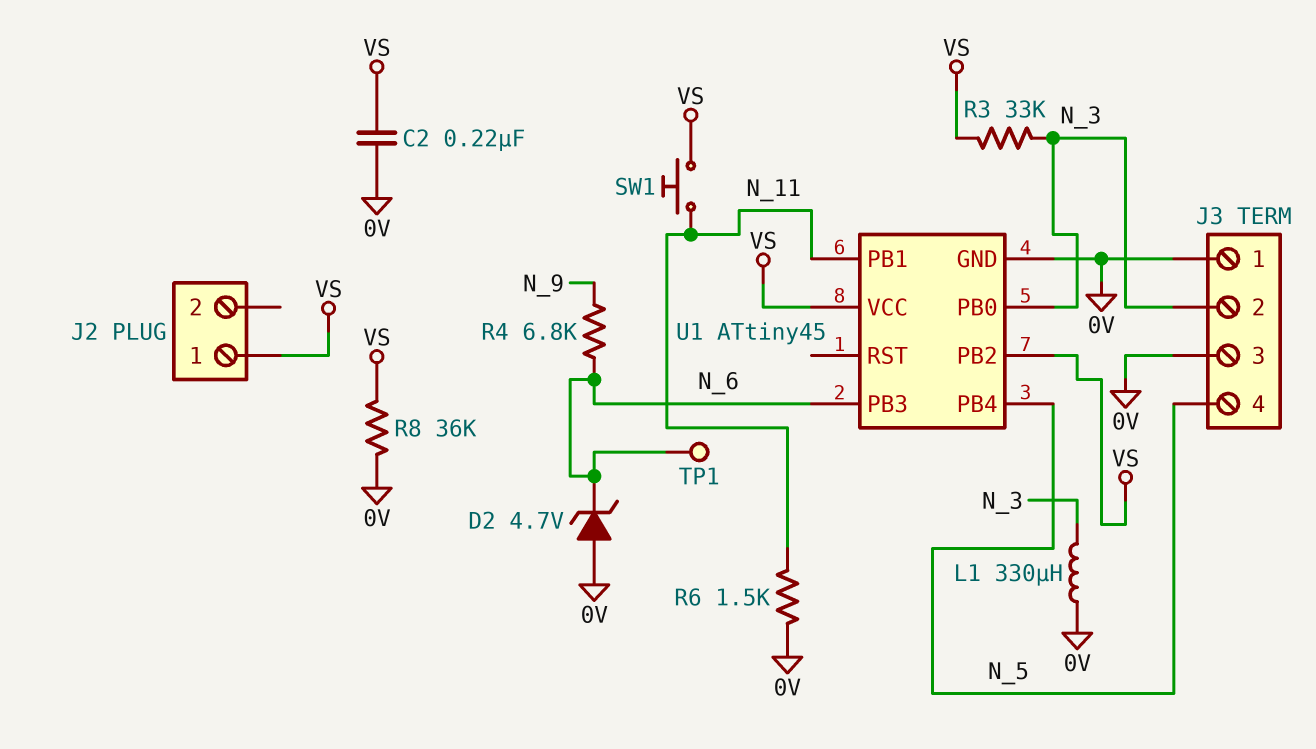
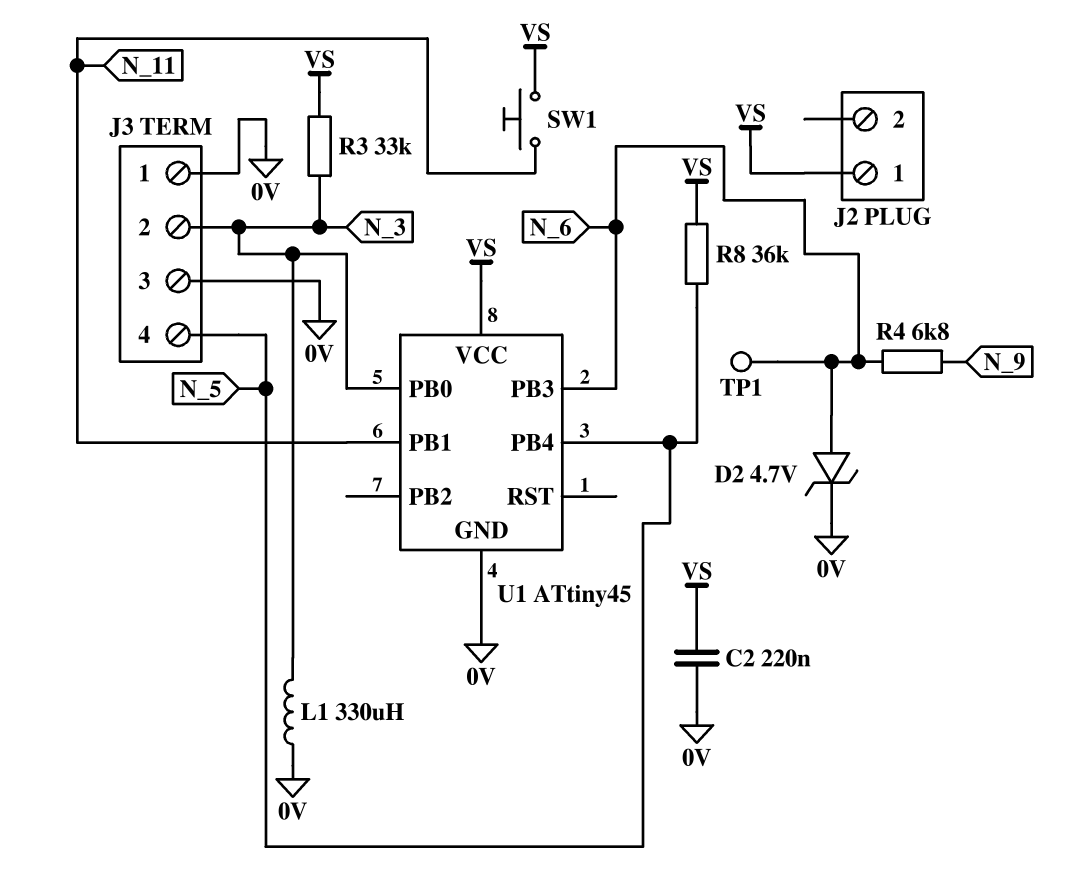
D2: zener 4.7V (A 0V, K N_6) -> zener 4.7V (A N_6, K 0V)
R6: 1.5k (0V, N_11) -> none
R8: 36k (0V, VS) -> 36k (N_5, VS)
U1 pin PB2: VS -> none

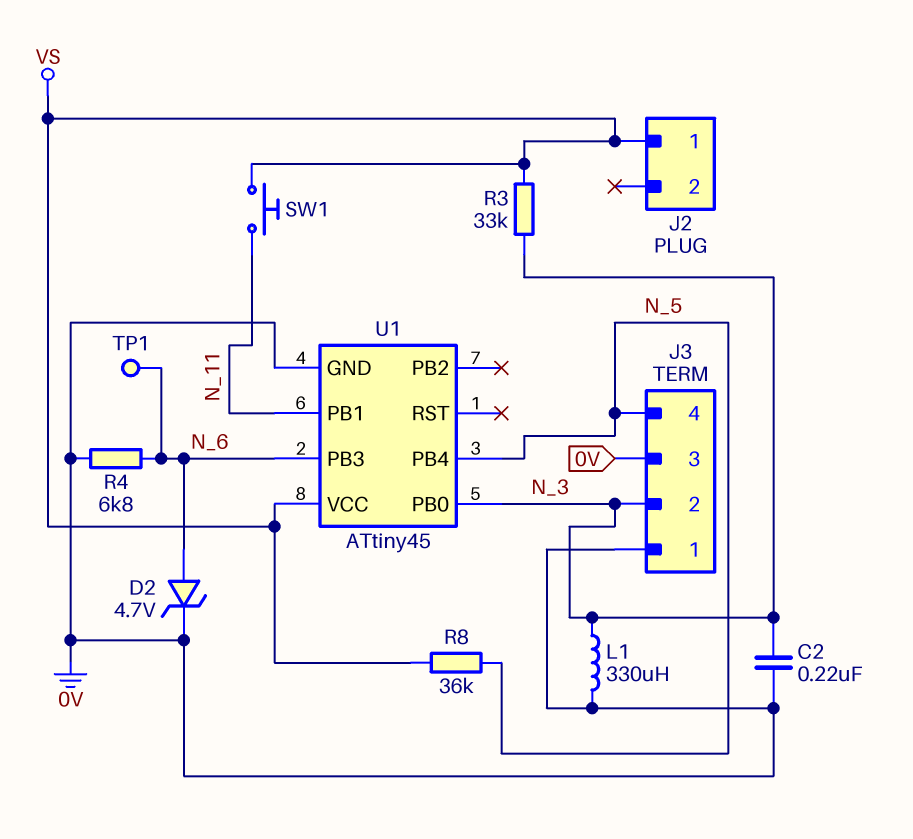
C2: 220nF (0V, VS) -> 220nF (0V, N_3)
R4: 6.8k (N_6, N_9) -> 6.8k (0V, N_6)

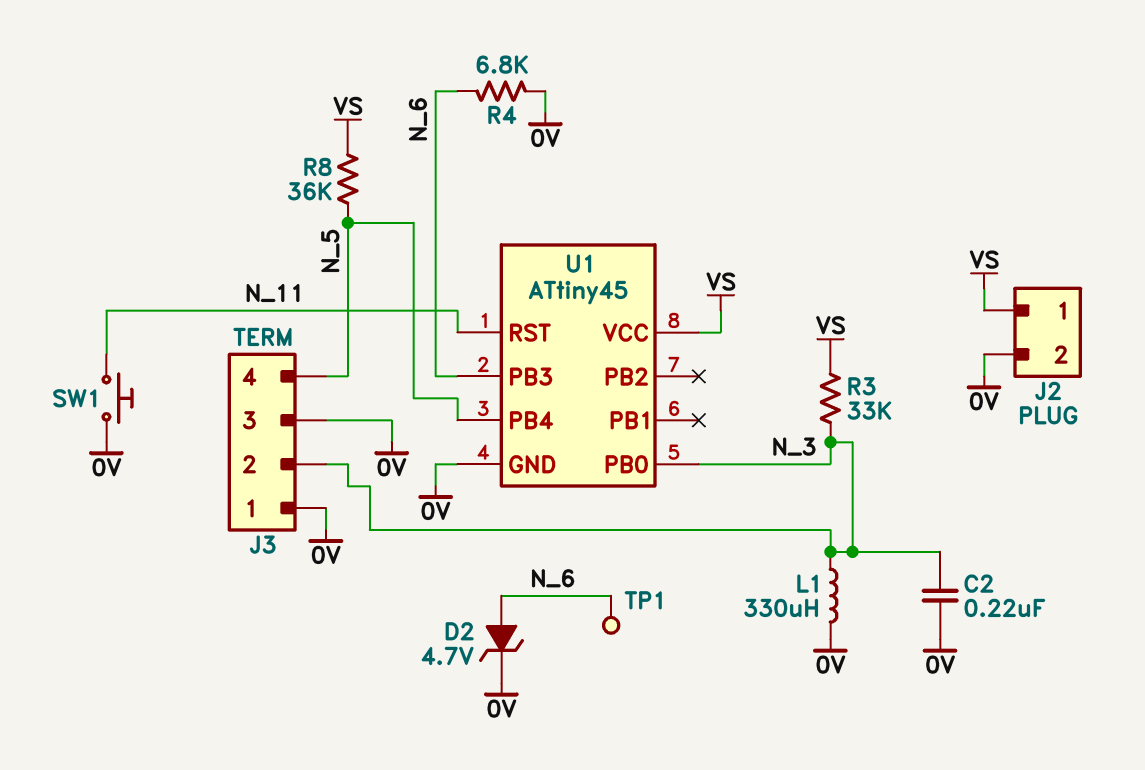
J2 pin 2: none -> 0V
SW1: button (N_11, VS) -> button (0V, N_11)
U1 pin PB1: N_11 -> none
U1 pin RST: none -> N_11

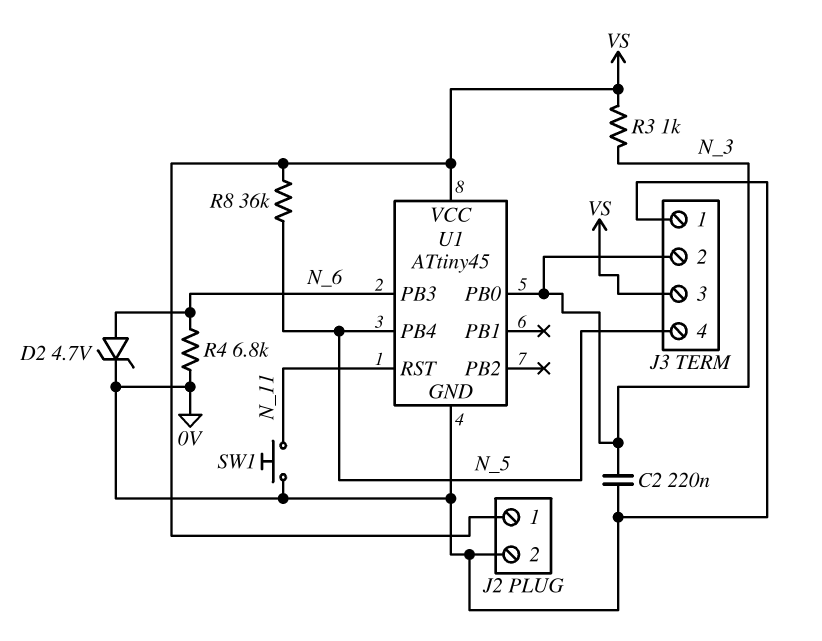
J3 pin 3: 0V -> VS
L1: 330uH (0V, N_3) -> none
R3: 33k (N_3, VS) -> 1k (N_3, VS)
TP1: test point (N_6) -> none

